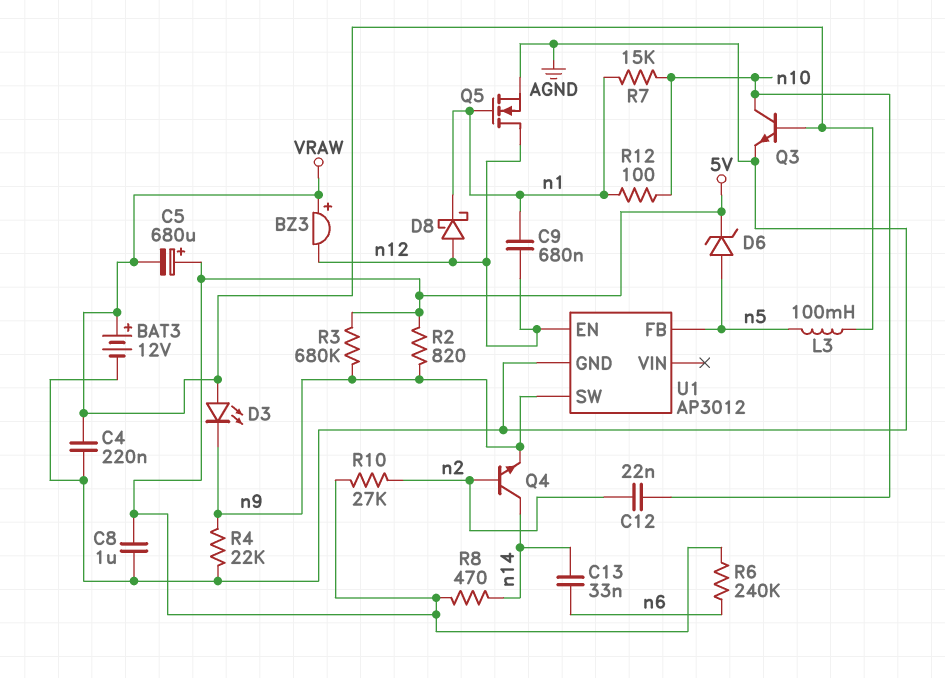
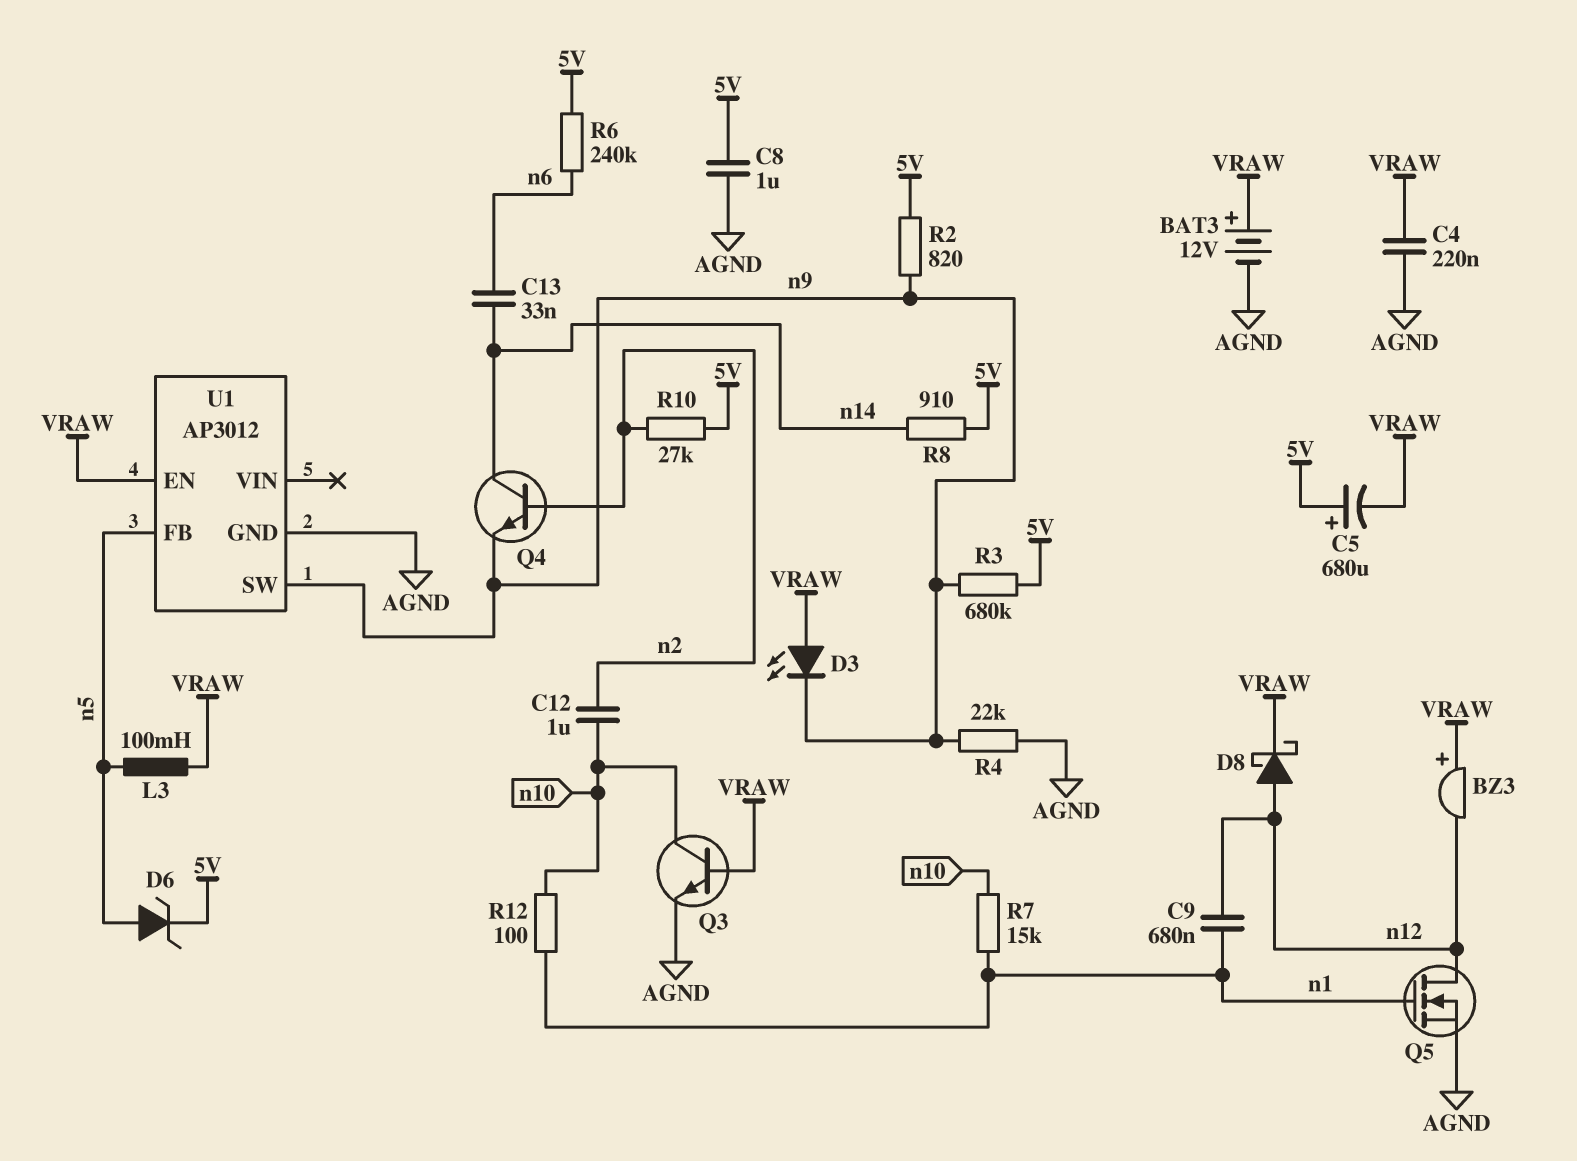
C12: 22nF (n2, n10) -> 1uF (n2, n10)
D8: schottky (A n12, K n1) -> schottky (A n12, K VRAW)
R8: 470 (5V, n14) -> 910 (5V, n14)
U1 pin EN: n12 -> VRAW

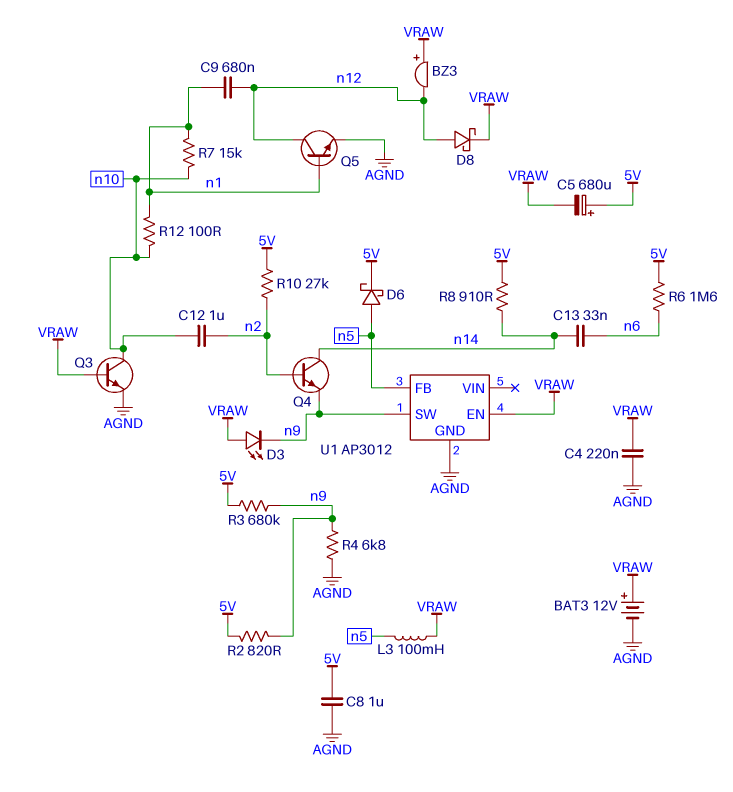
D6: zener (A n5, K 5V) -> schottky (A n5, K 5V)
Q5: NMOS (G n1, D n12, S AGND) -> NPN (B n1, C n12, E AGND)
R4: 22k (AGND, n9) -> 6.8k (AGND, n9)
R6: 240k (5V, n6) -> 1.6M (5V, n6)

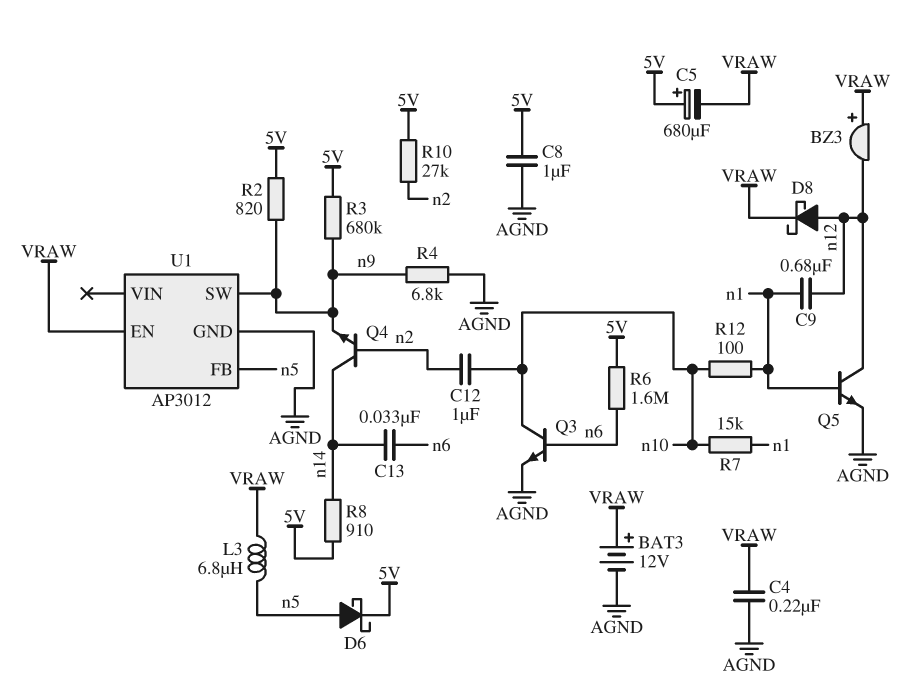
D3: LED (A VRAW, K n9) -> none
L3: 100mH (VRAW, n5) -> 6.8uH (VRAW, n5)
Q3: NPN (B VRAW, C n10, E AGND) -> NPN (B n6, C n10, E AGND)

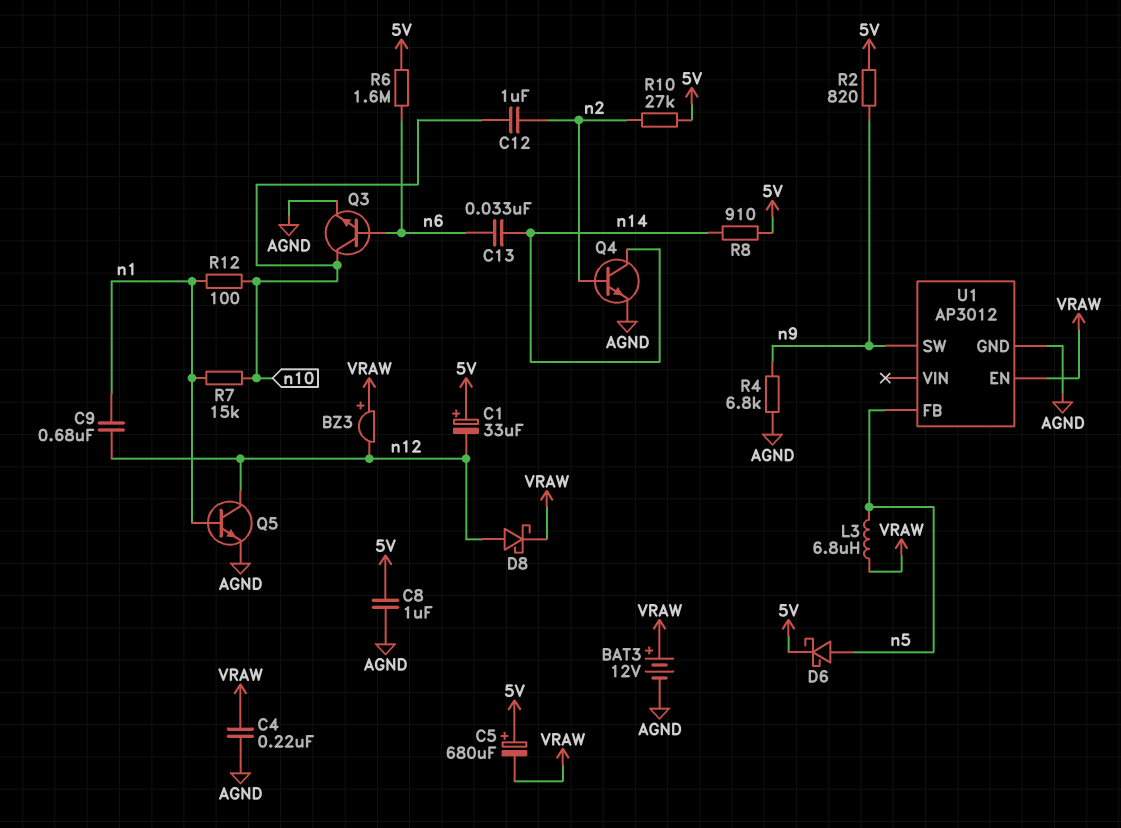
C1: none -> 33uF (plus 5V, minus n12)
Q4: NPN (B n2, C n14, E n9) -> NPN (B n2, C n14, E AGND)
R3: 680k (5V, n9) -> none

